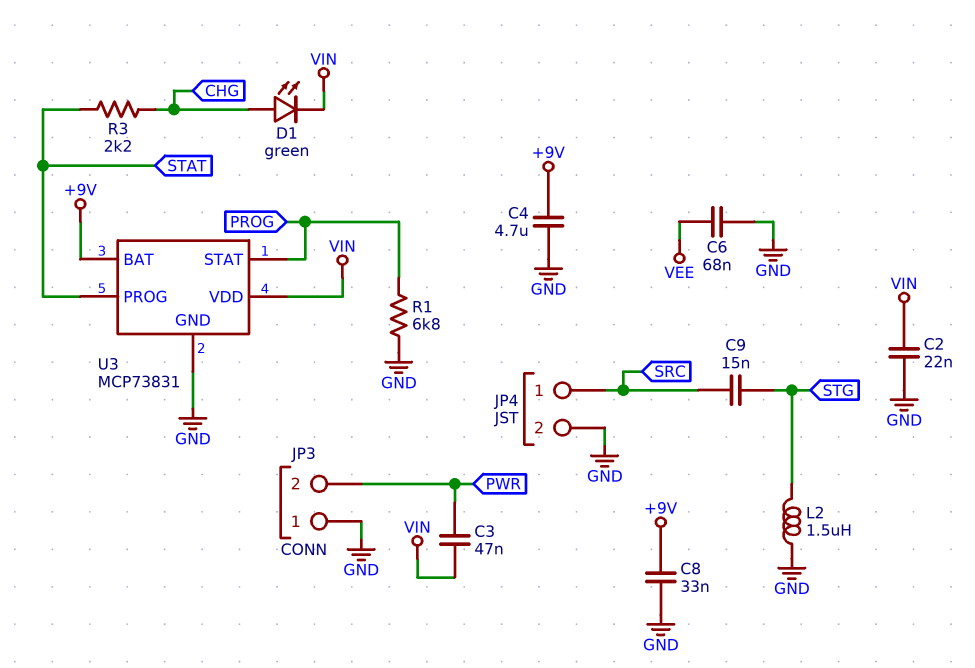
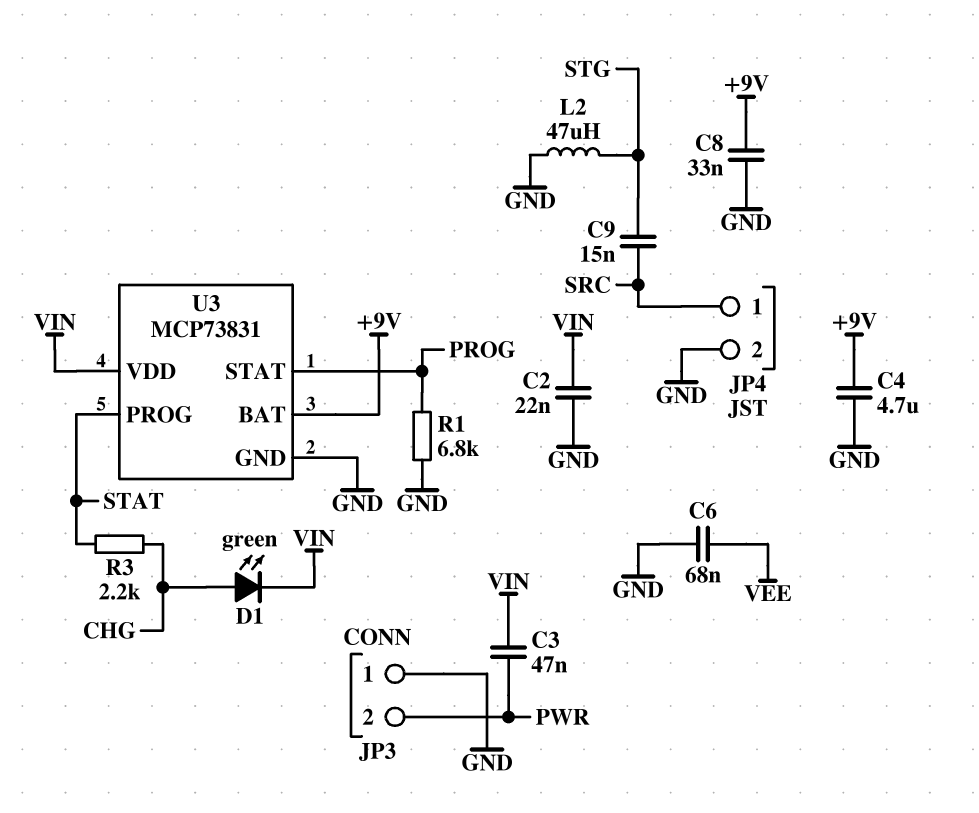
L2: 1.5uH (GND, STG) -> 47uH (GND, STG)

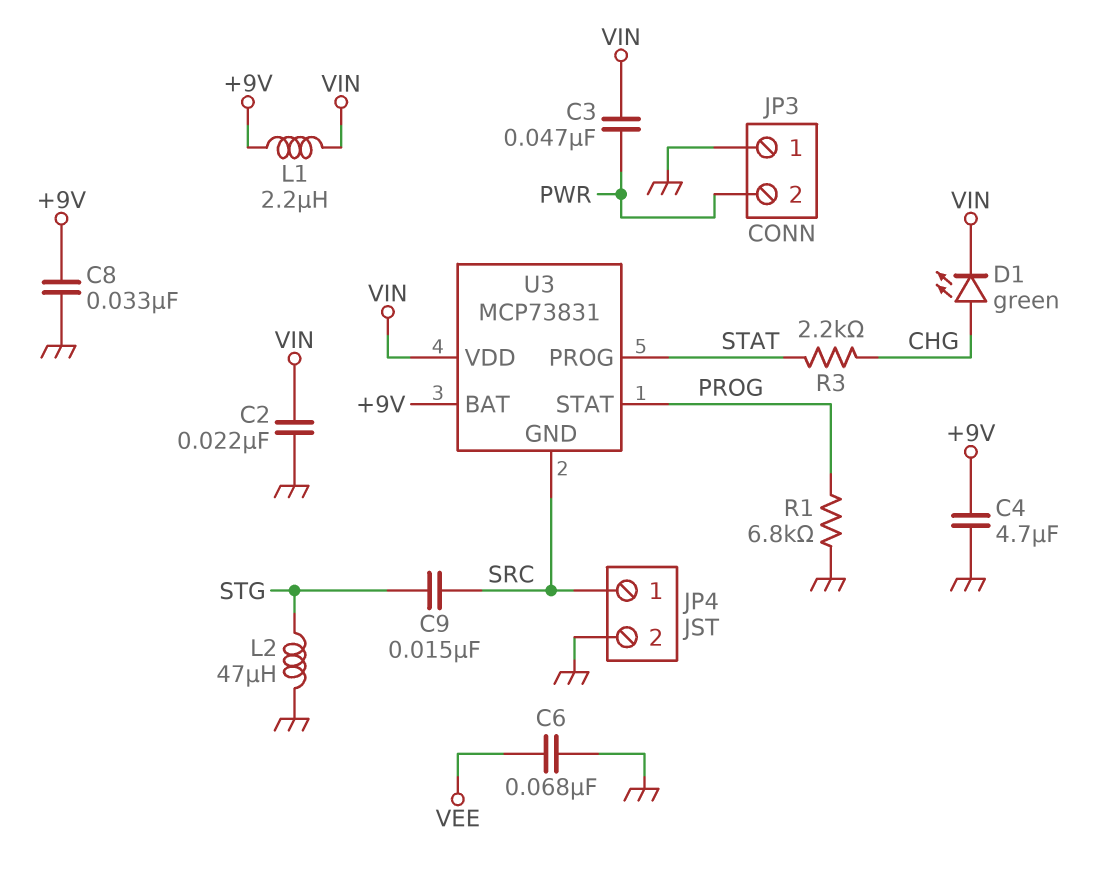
L1: none -> 2.2uH (+9V, VIN)
U3 pin GND: GND -> SRC

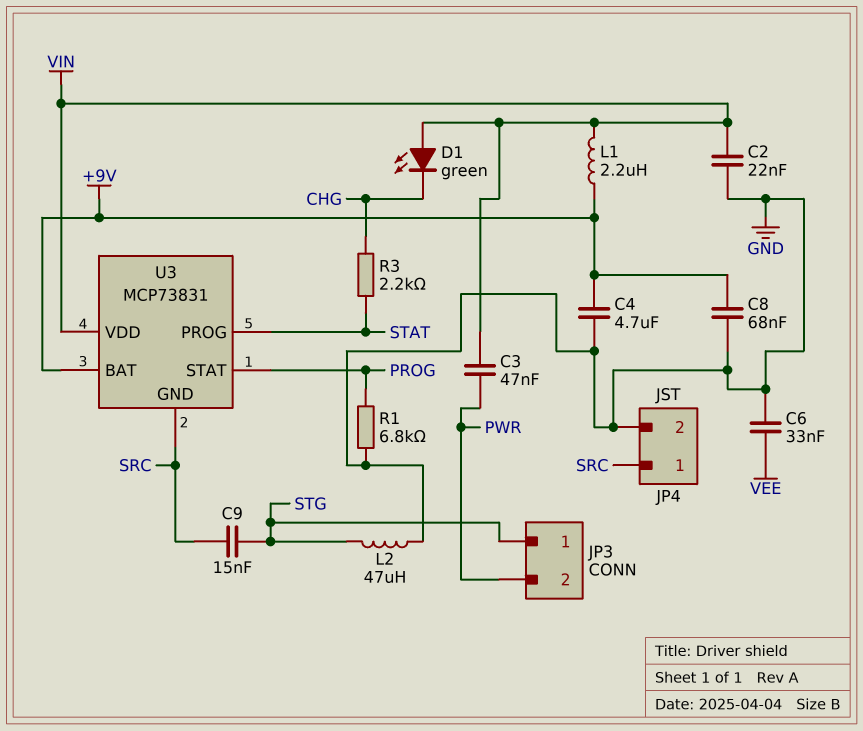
C6: 68nF (GND, VEE) -> 33nF (GND, VEE)
C8: 33nF (+9V, GND) -> 68nF (+9V, GND)
D1: LED green (A CHG, K VIN) -> LED green (A VIN, K CHG)
JP3 pin 1: GND -> STG

